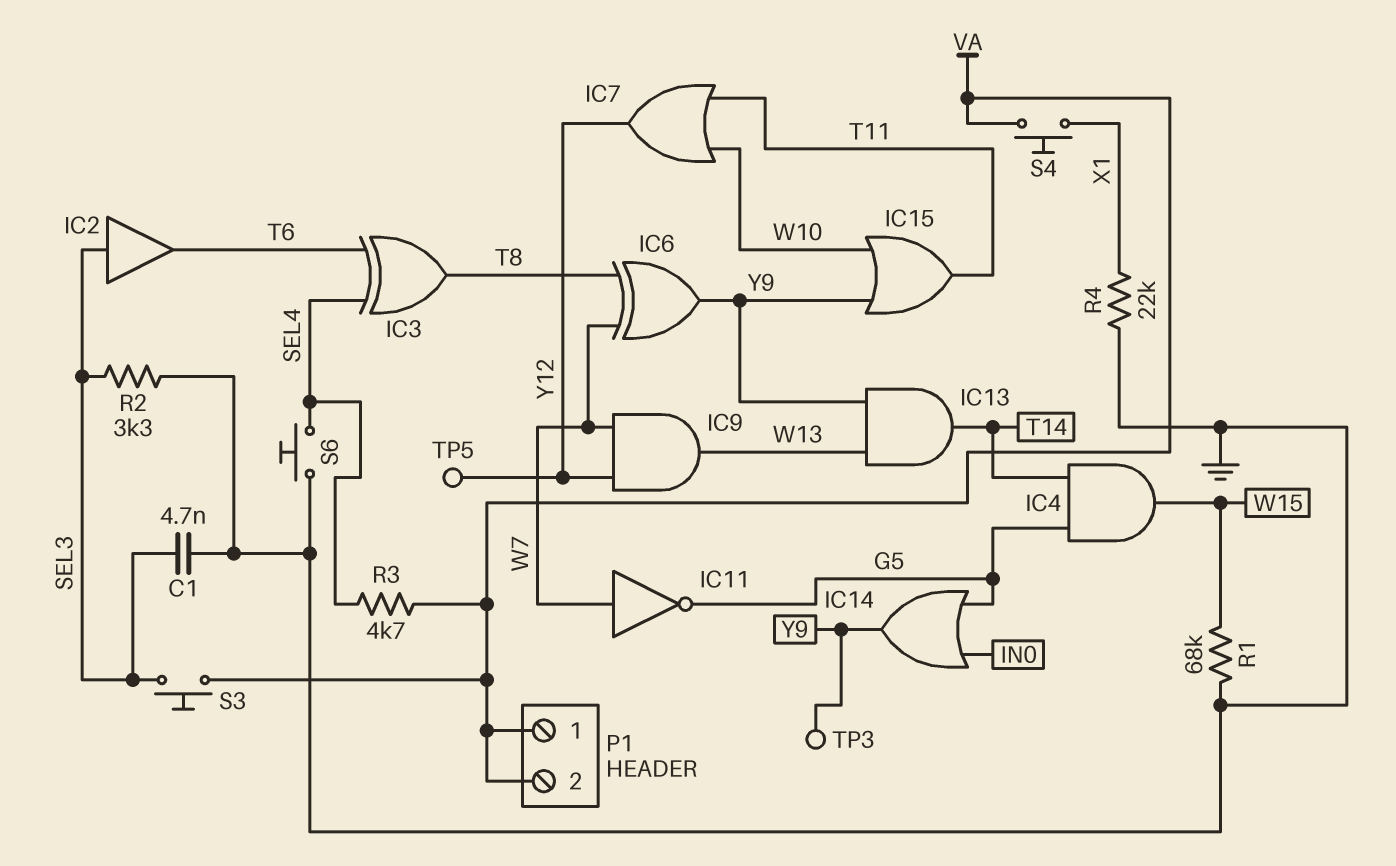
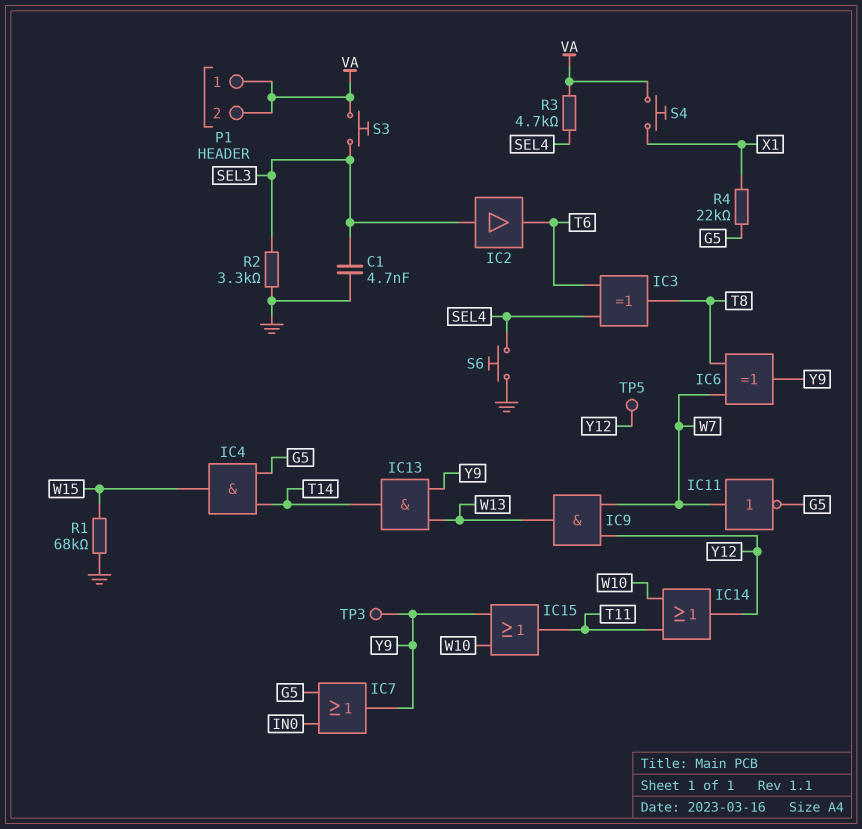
IC7: OR (in T11, in W10, out Y12) -> OR (in G5, in IN0, out Y9)
IC14: OR (in G5, in IN0, out Y9) -> OR (in T11, in W10, out Y12)
R4: 22k (GND, X1) -> 22k (G5, X1)

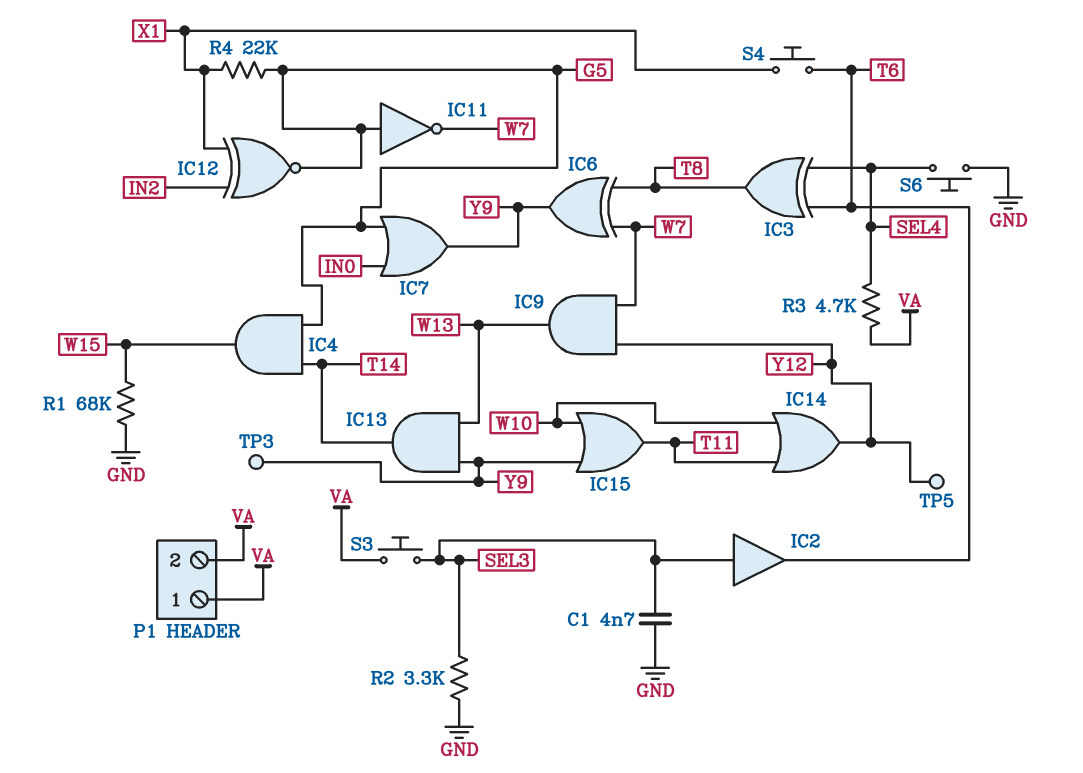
IC11: NOT (in W7, out G5) -> NOT (in G5, out W7)
IC12: none -> XNOR (in IN2, in X1, out G5)
S4: button (VA, X1) -> button (T6, X1)

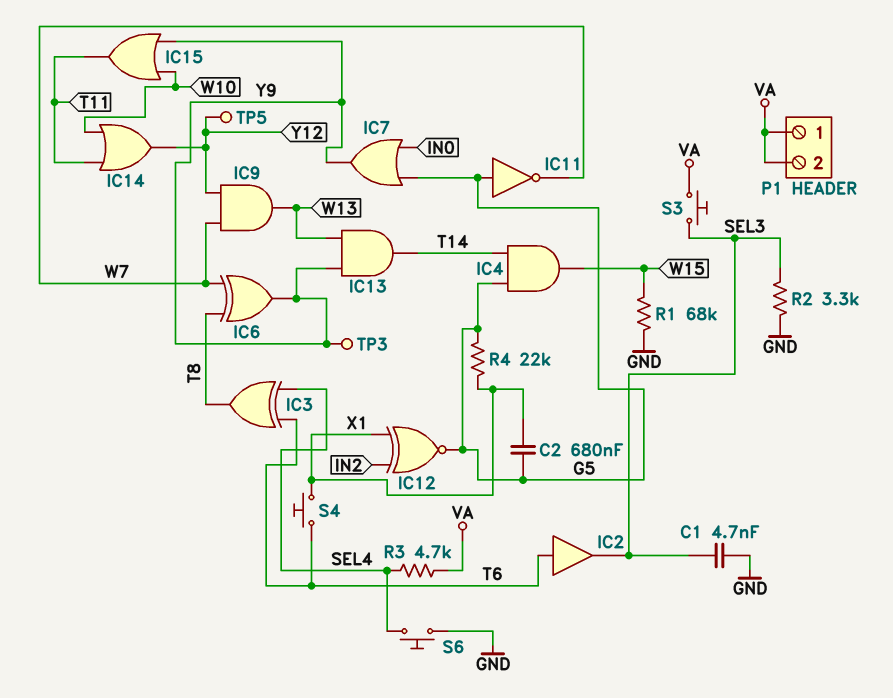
C2: none -> 680nF (G5, X1)
IC2: buffer (in SEL3, out T6) -> buffer (in T6, out SEL3)

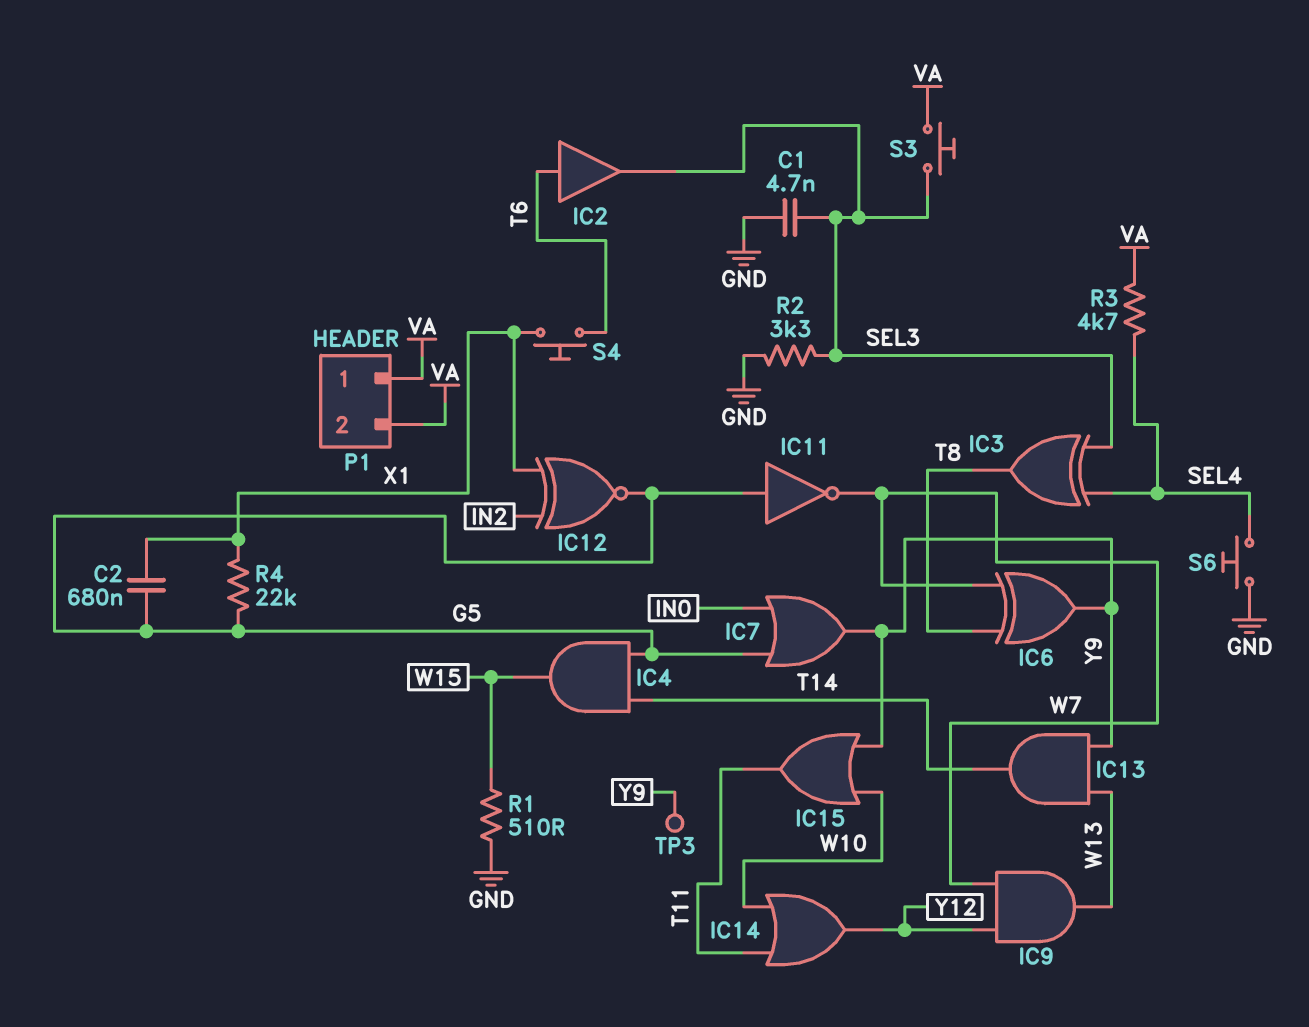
IC3: XOR (in SEL4, in T6, out T8) -> XOR (in SEL3, in SEL4, out T8)
R1: 68k (GND, W15) -> 510 (GND, W15)
TP5: test point (Y12) -> none

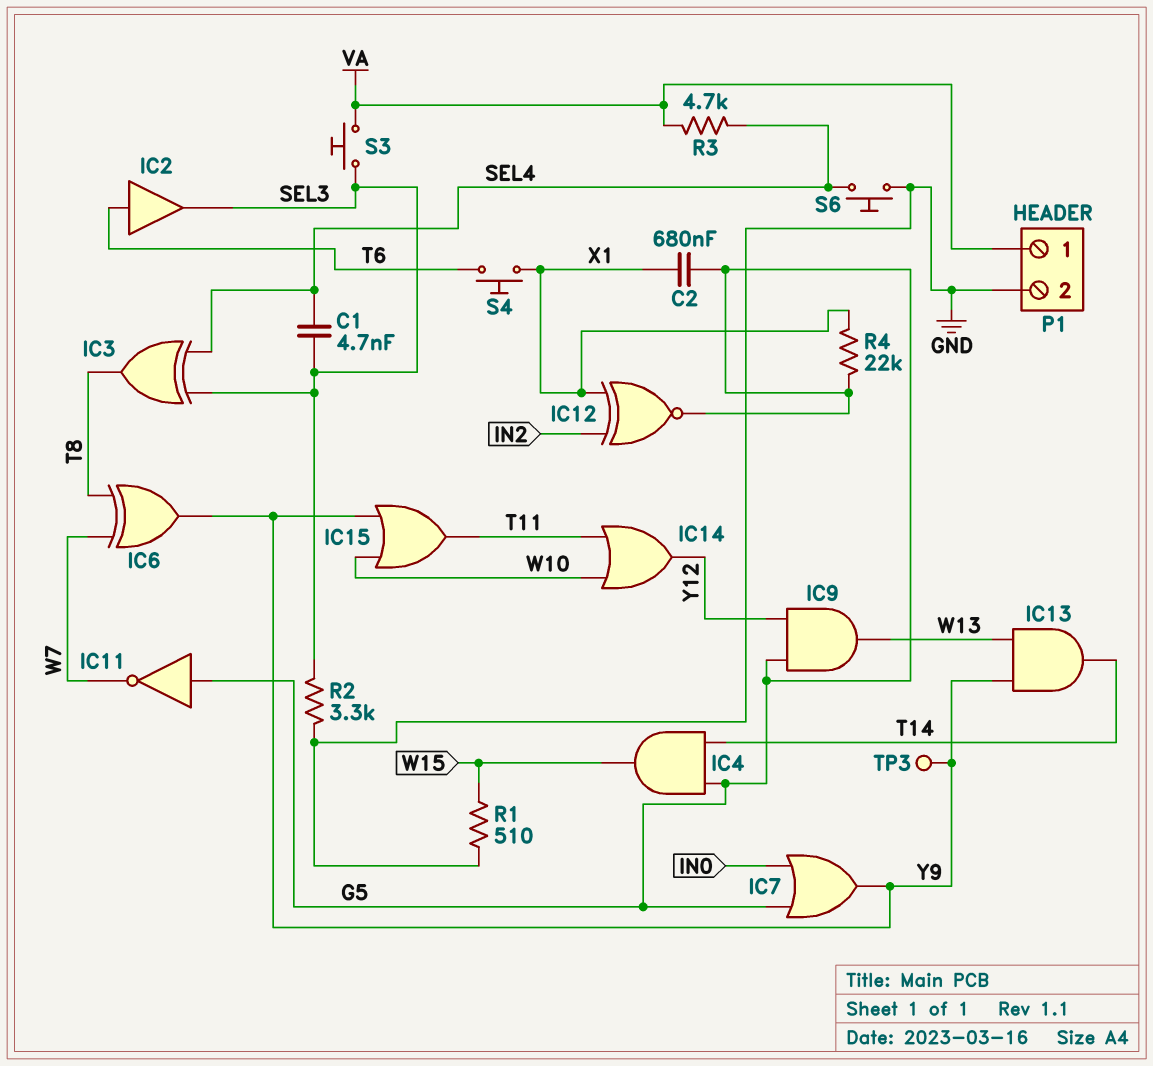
C1: 4.7nF (GND, SEL3) -> 4.7nF (SEL3, SEL4)
IC9: AND (in W7, in Y12, out W13) -> AND (in G5, in Y12, out W13)
P1 pin 2: VA -> GND

